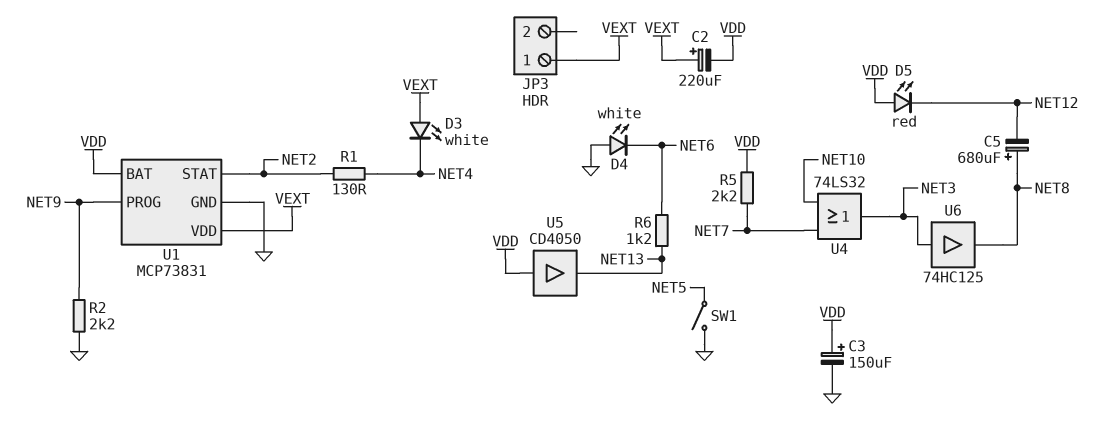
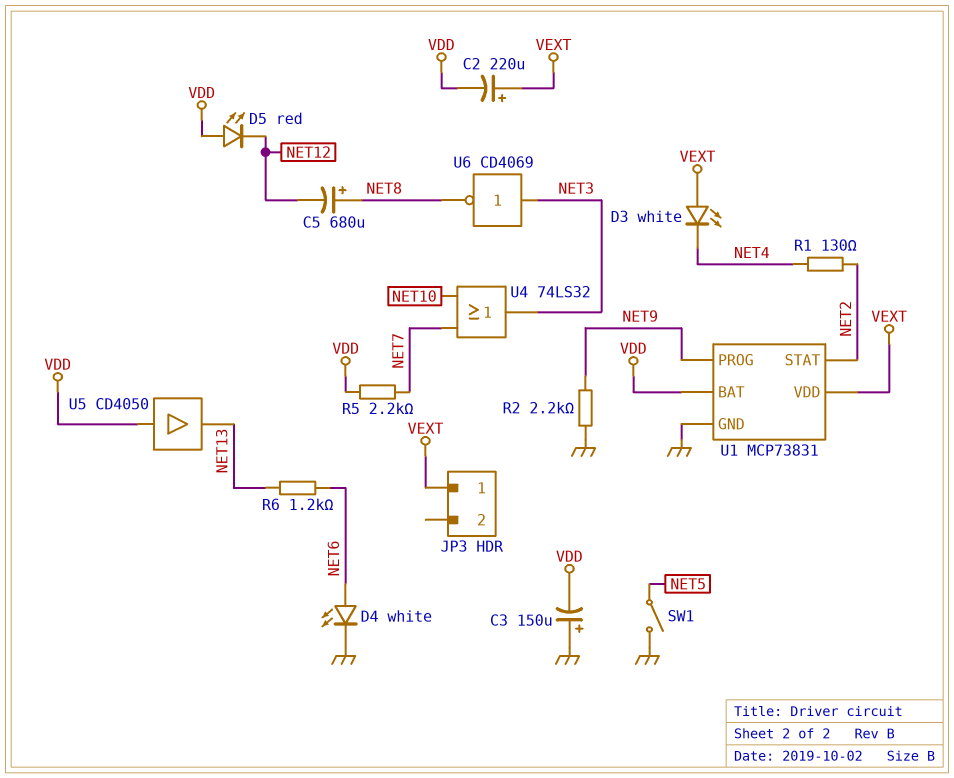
C3: 150uF (plus VDD, minus GND) -> 150uF (plus GND, minus VDD)
D4: LED white (A GND, K NET6) -> LED white (A NET6, K GND)
U6: buffer 74HC125 (in NET3, out NET8) -> NOT CD4069 (in NET3, out NET8)

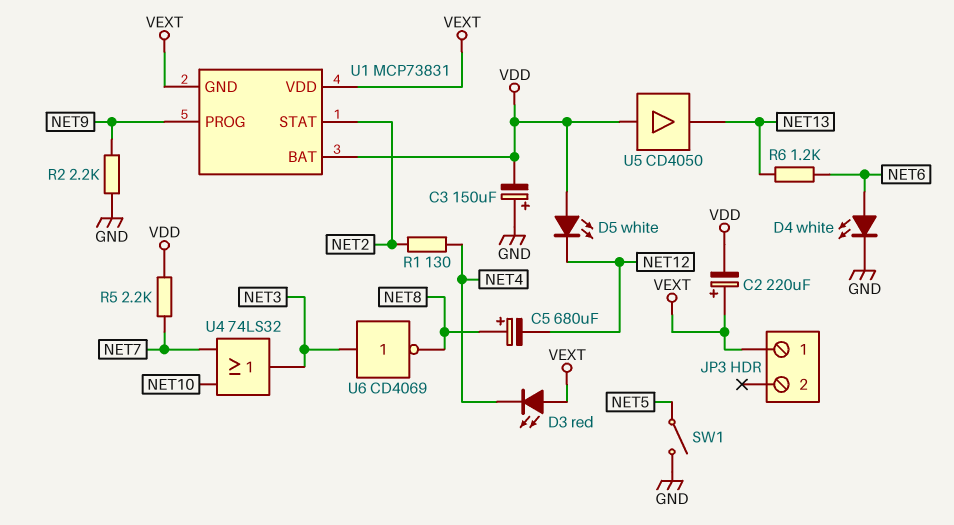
D3: LED white (A VEXT, K NET4) -> LED red (A VEXT, K NET4)
D5: LED red (A VDD, K NET12) -> LED white (A VDD, K NET12)
U1 pin GND: GND -> VEXT

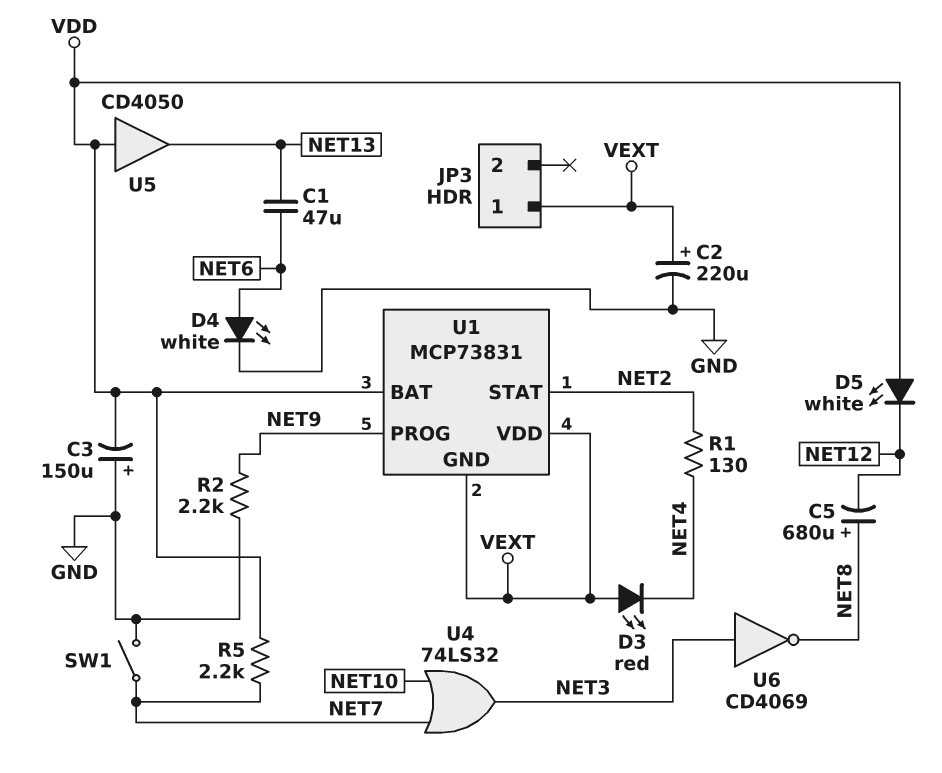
C1: none -> 47uF (NET6, NET13)
C2: 220uF (plus VEXT, minus VDD) -> 220uF (plus VEXT, minus GND)
R6: 1.2k (NET6, NET13) -> none
SW1: switch (GND, NET5) -> switch (GND, NET7)

